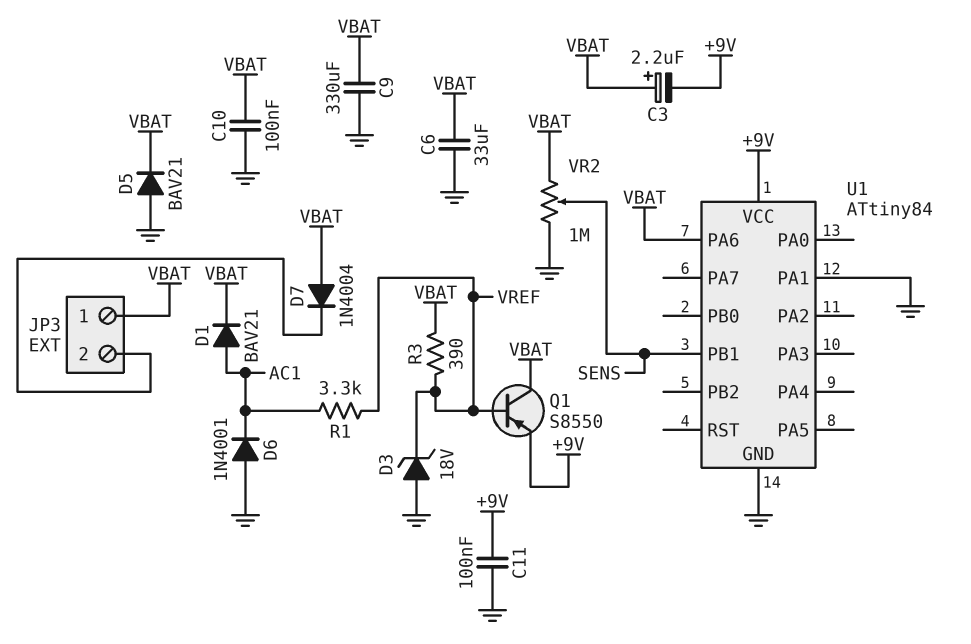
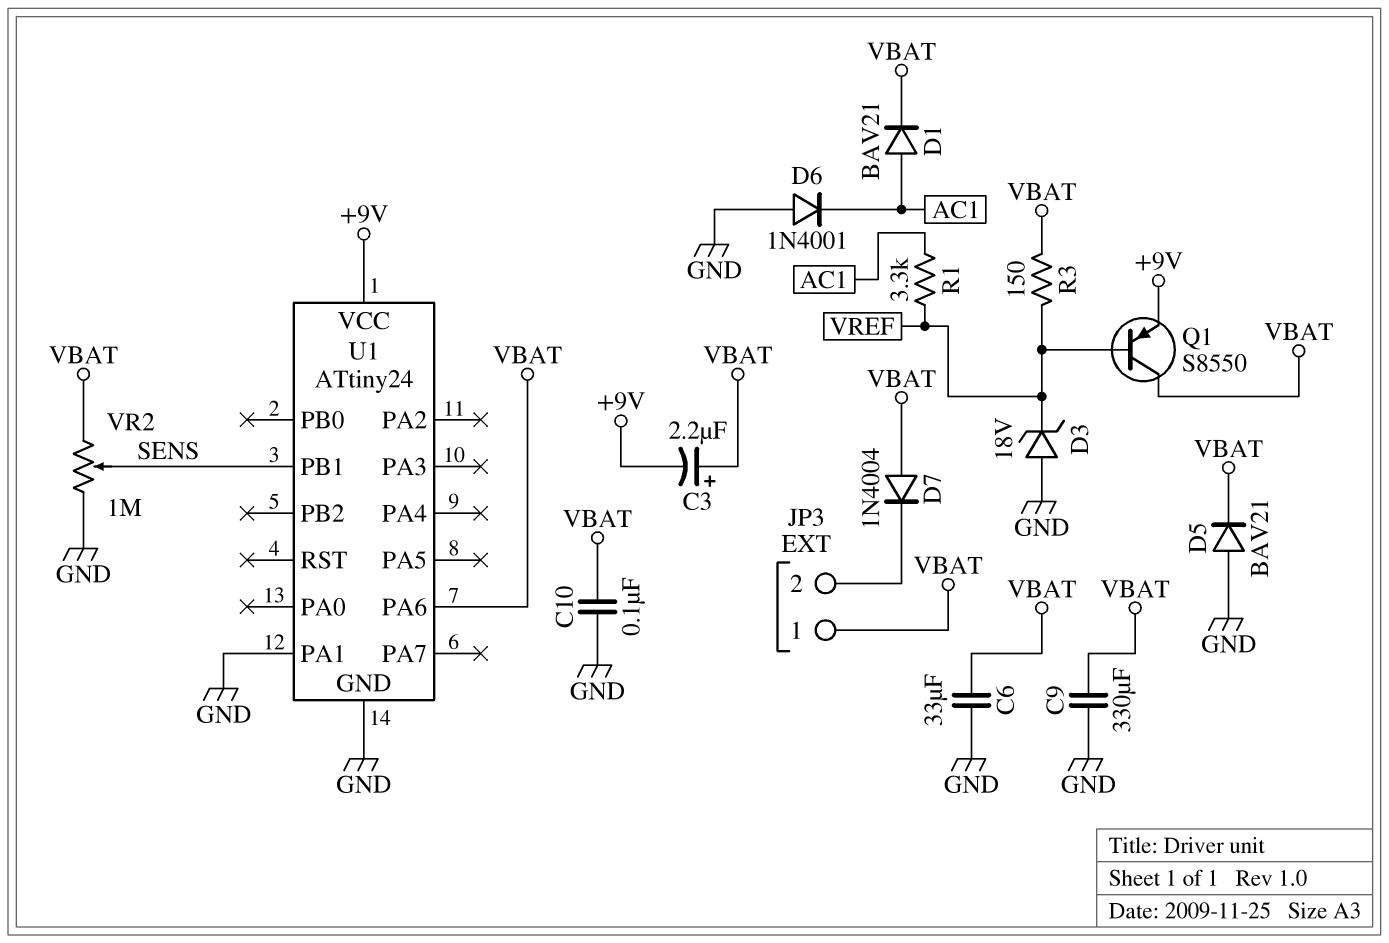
C11: 100nF (+9V, GND) -> none
R3: 390 (VBAT, VREF) -> 150 (VBAT, VREF)
U1: ATtiny84 -> ATtiny24

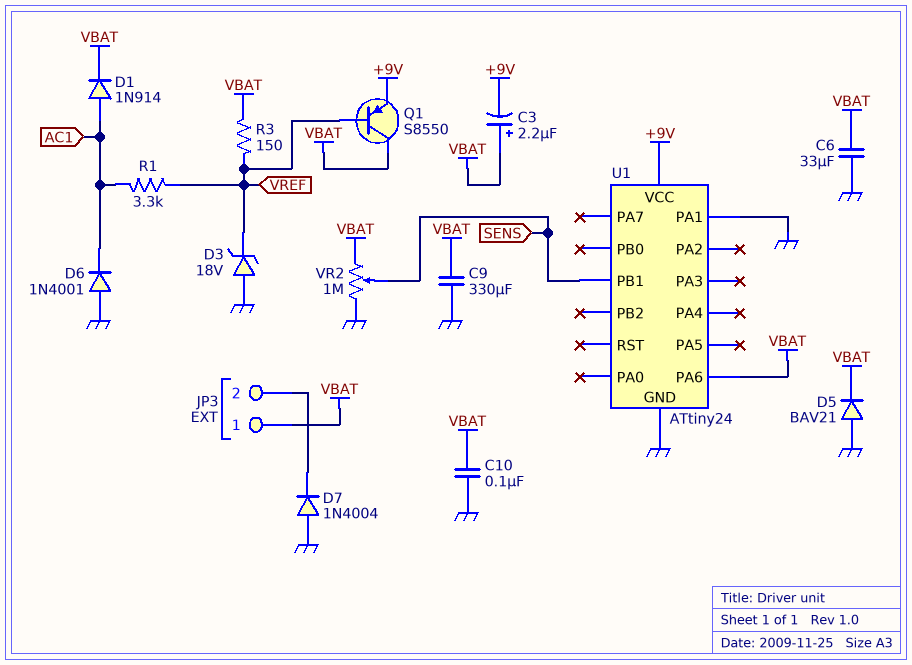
D1: diode BAV21 (A AC1, K VBAT) -> diode 1N914 (A AC1, K VBAT)
D7: diode 1N4004 (A VBAT, K JP3/2) -> diode 1N4004 (A GND, K JP3/2)

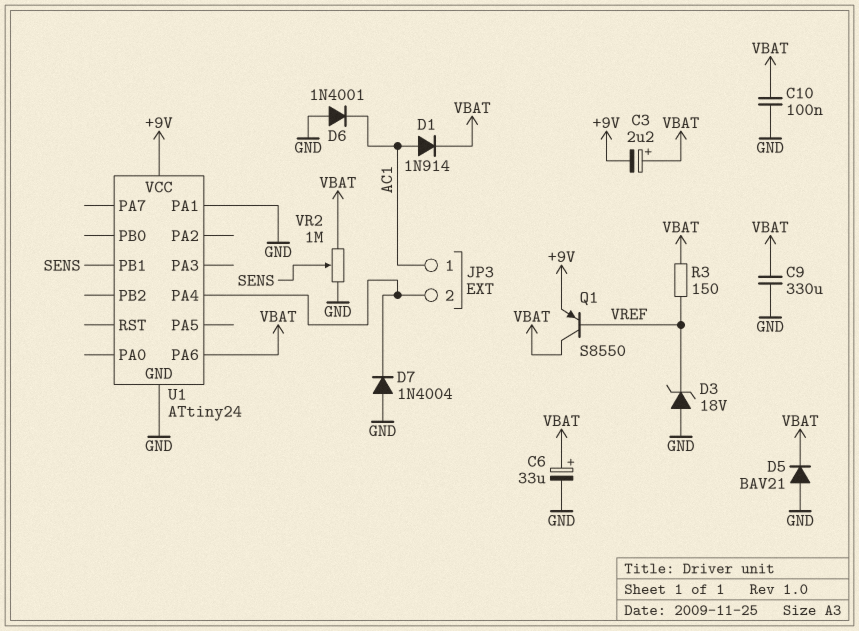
C6: 33uF (GND, VBAT) -> 33uF (plus VBAT, minus GND)
JP3 pin 1: VBAT -> AC1
R1: 3.3k (AC1, VREF) -> none
U1 pin PA4: none -> JP3/2

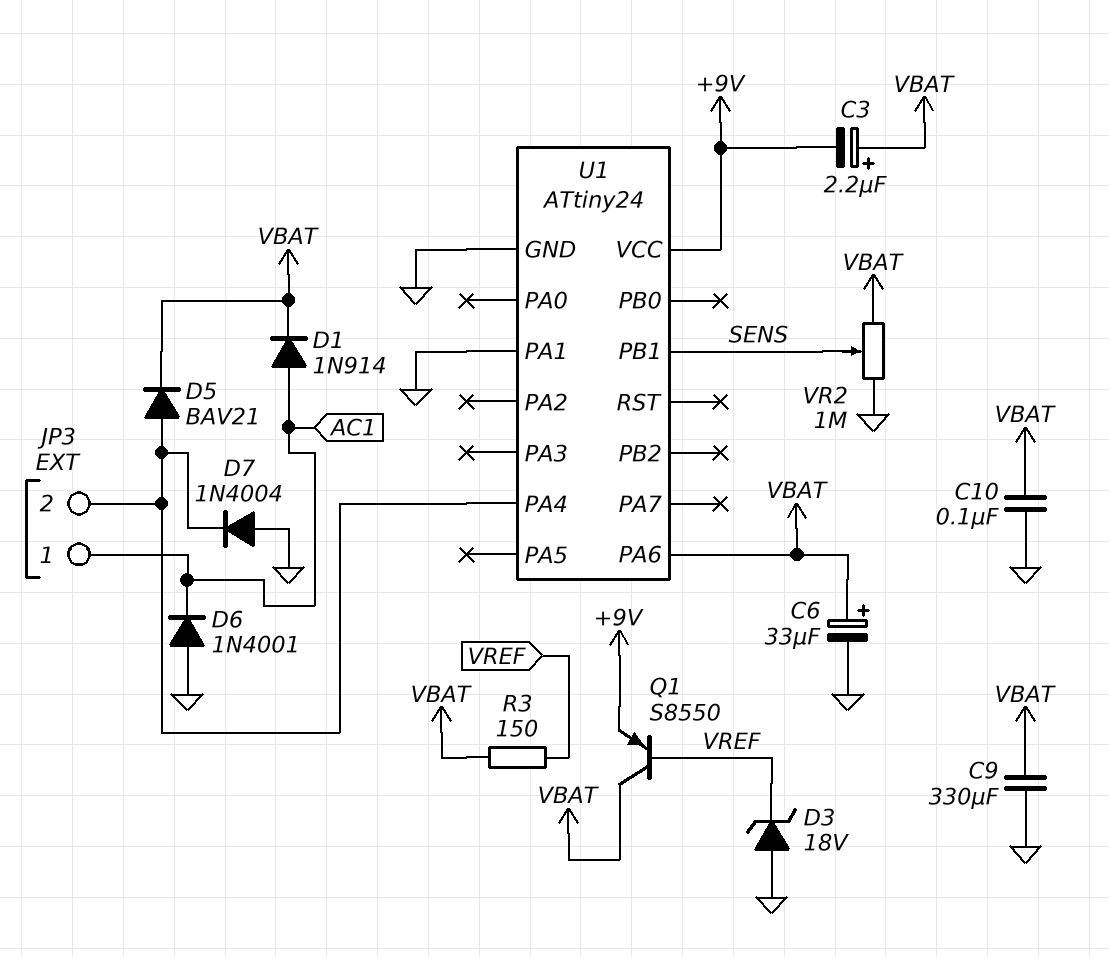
D5: diode BAV21 (A GND, K VBAT) -> diode BAV21 (A JP3/2, K VBAT)

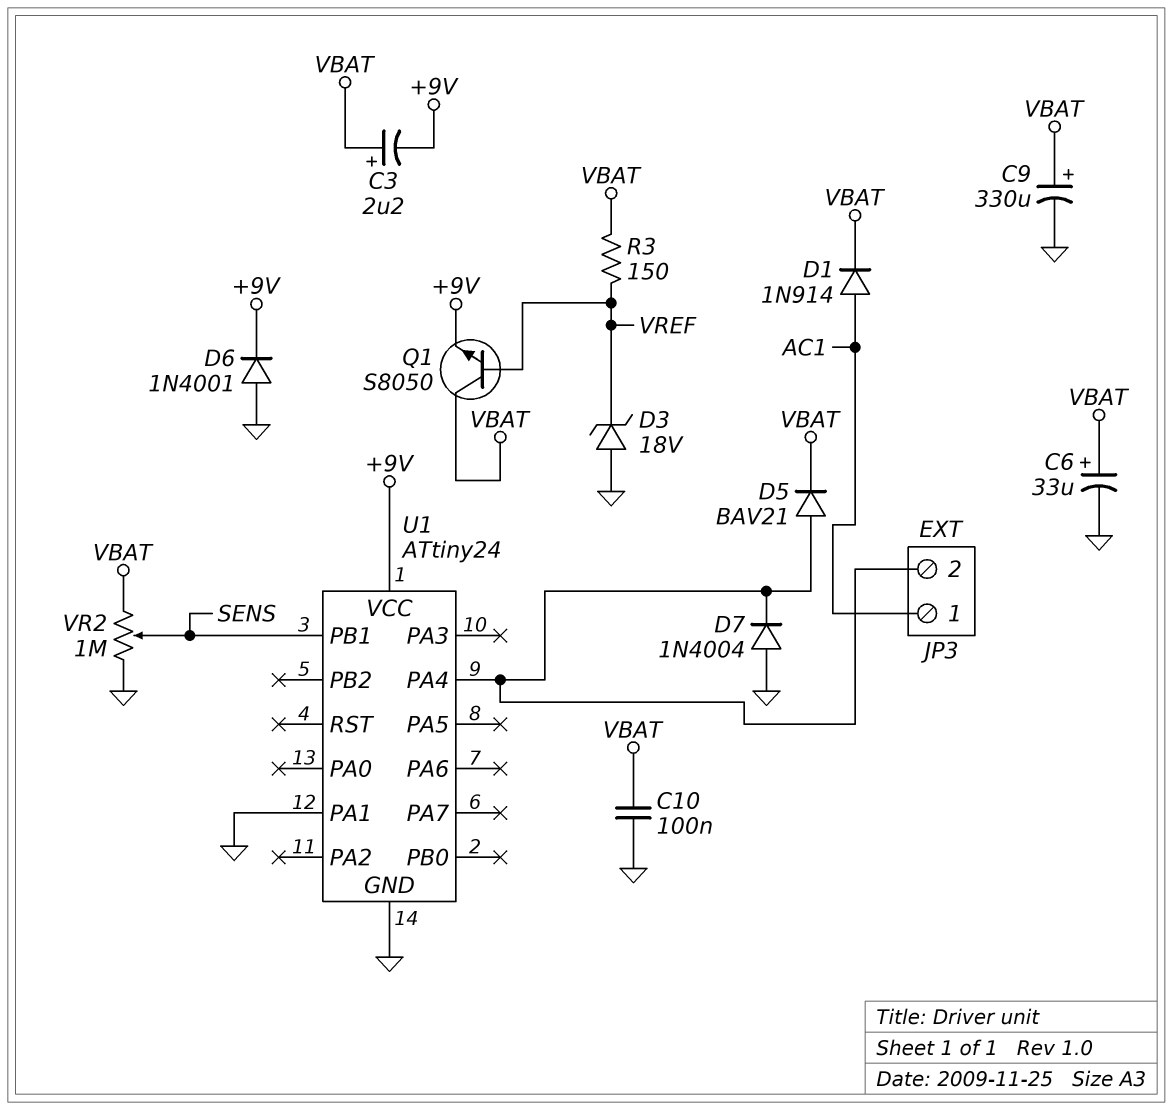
C9: 330uF (GND, VBAT) -> 330uF (plus VBAT, minus GND)
D6: diode 1N4001 (A GND, K AC1) -> diode 1N4001 (A GND, K +9V)
Q1: PNP S8550 (B VREF, C VBAT, E +9V) -> NPN S8050 (B VREF, C VBAT, E +9V)
U1 pin PA6: VBAT -> none

